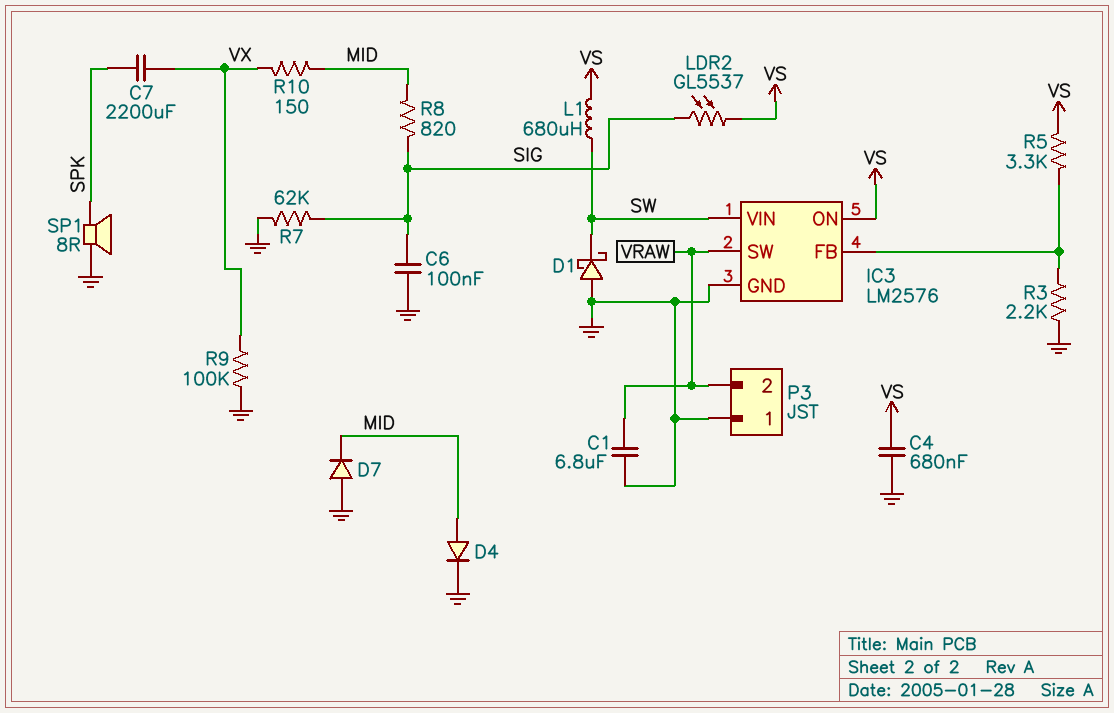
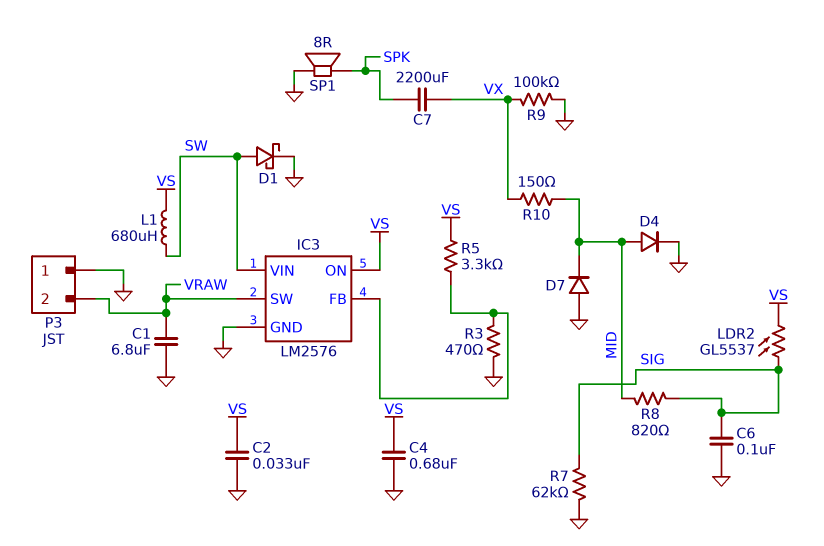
C2: none -> 33nF (GND, VS)
D1: schottky (A GND, K SW) -> schottky (A SW, K GND)
R3: 2.2k (GND, IC3/FB) -> 470 (GND, IC3/FB)

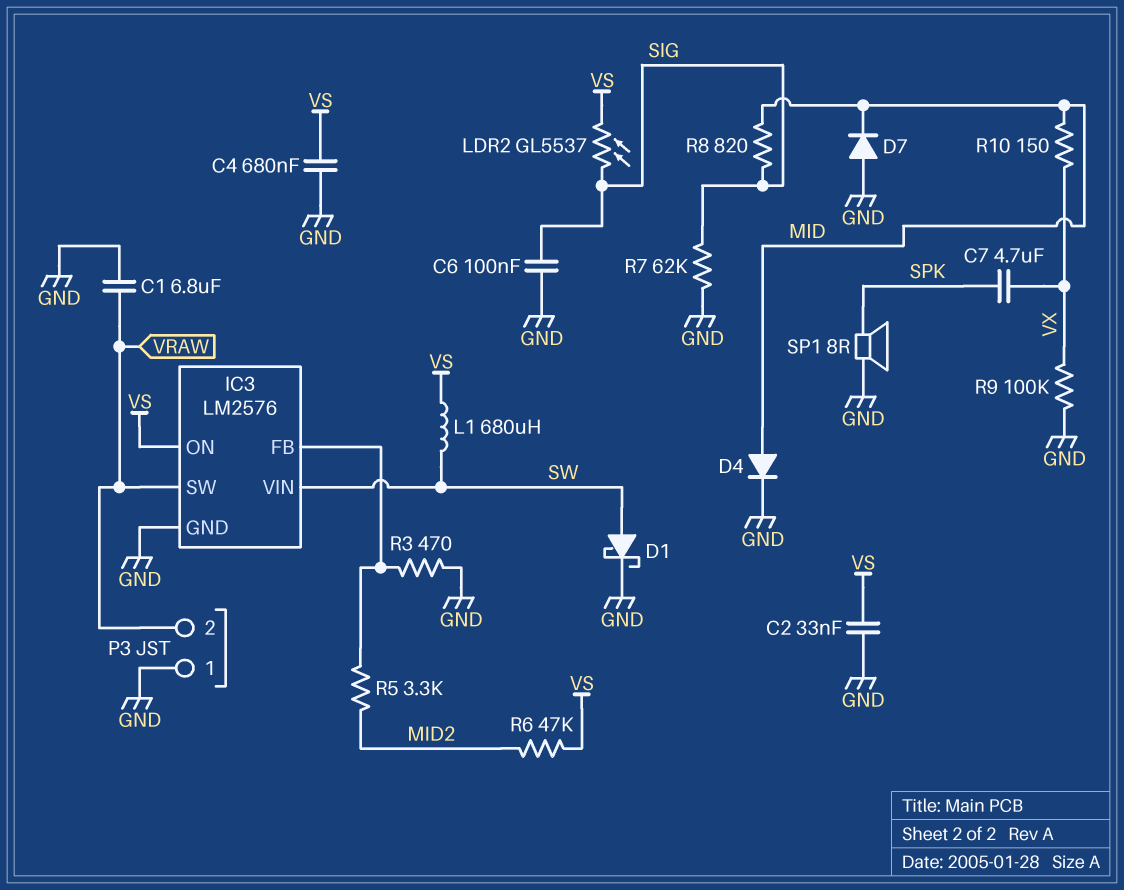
C7: 2200uF (SPK, VX) -> 4.7uF (SPK, VX)
R5: 3.3k (IC3/FB, VS) -> 3.3k (IC3/FB, MID2)
R6: none -> 47k (MID2, VS)

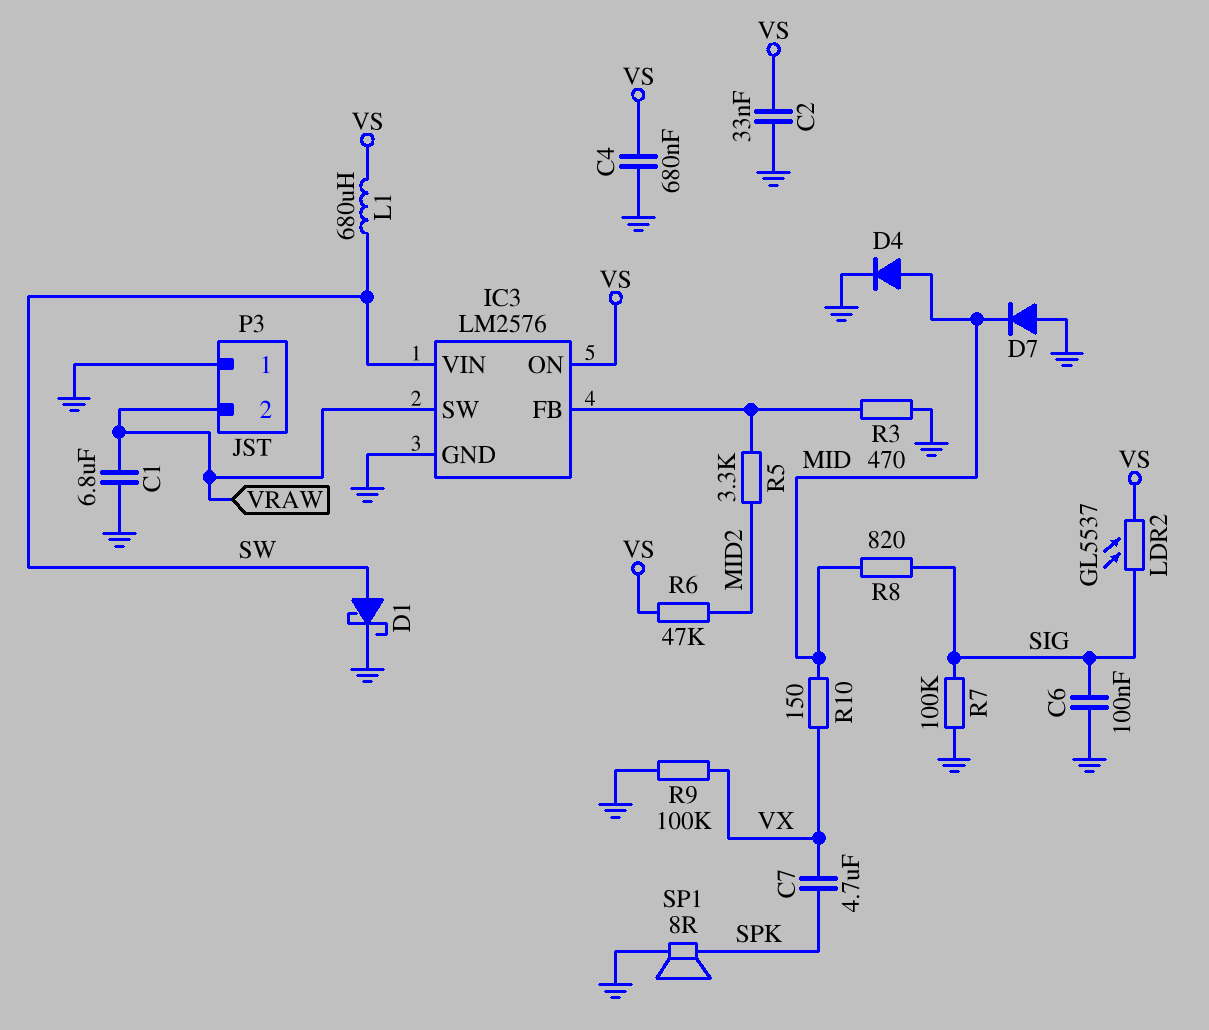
R7: 62k (GND, SIG) -> 100k (GND, SIG)

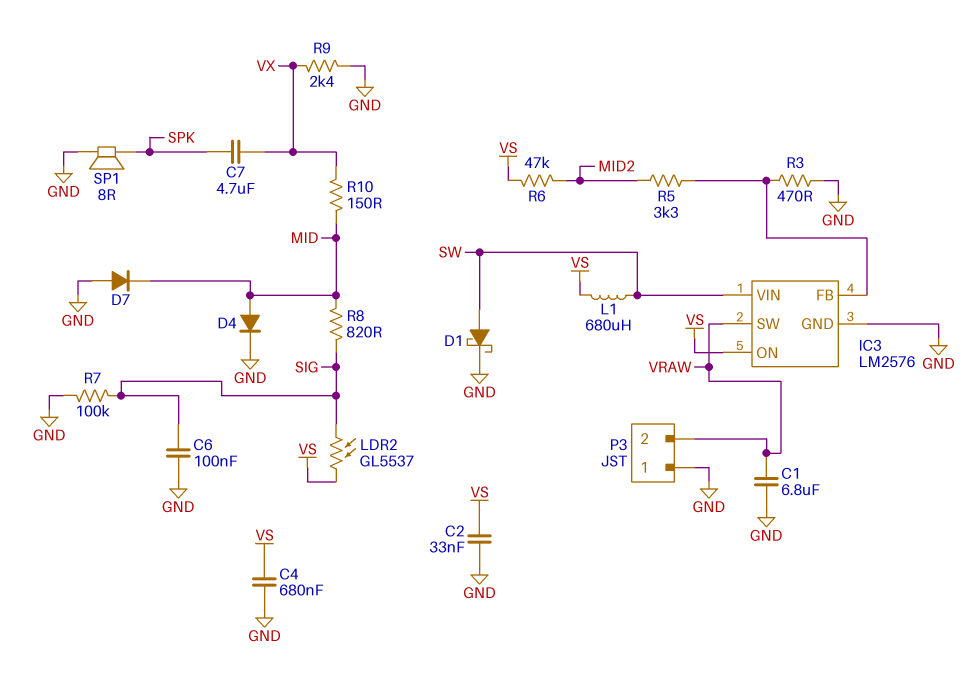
R9: 100k (GND, VX) -> 2.4k (GND, VX)

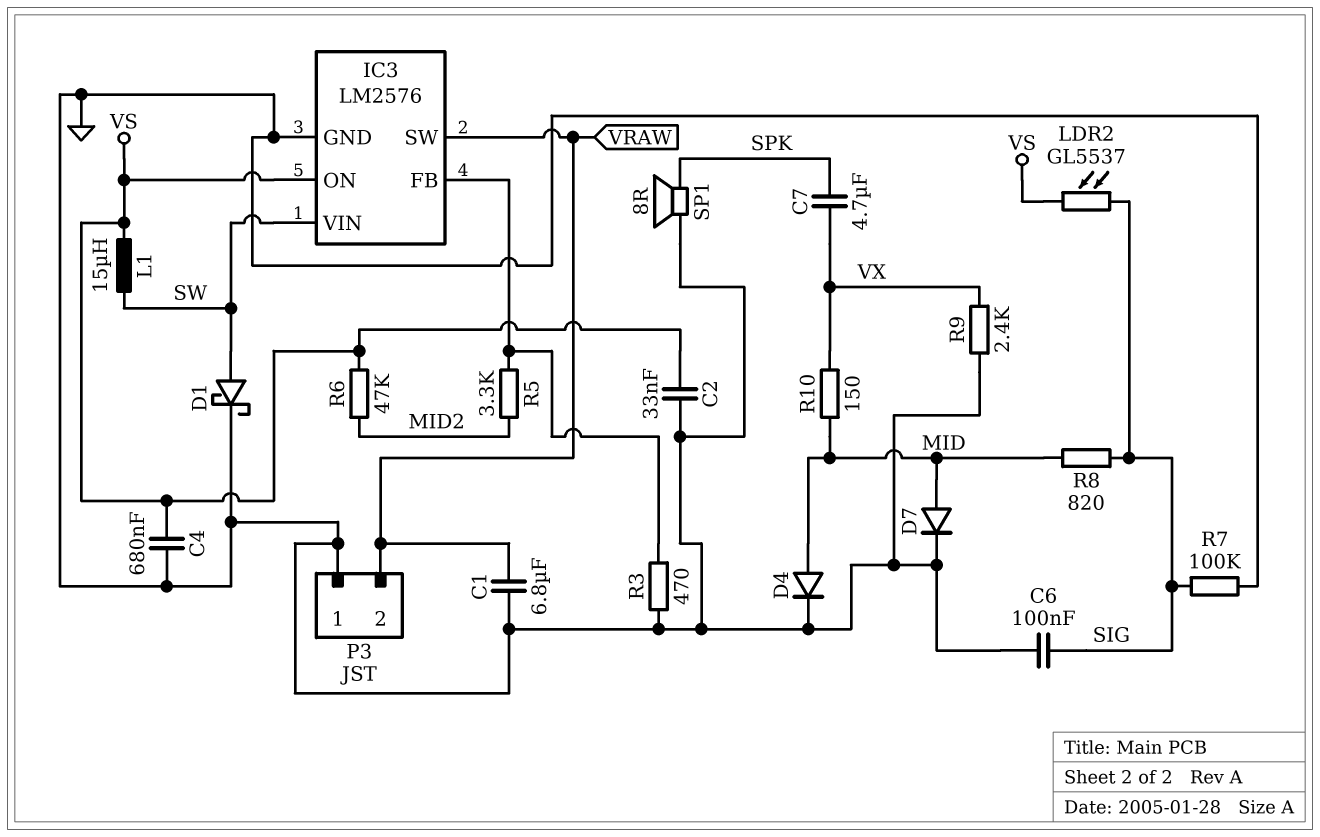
D7: diode (A GND, K MID) -> diode (A MID, K GND)
L1: 680uH (SW, VS) -> 15uH (SW, VS)

